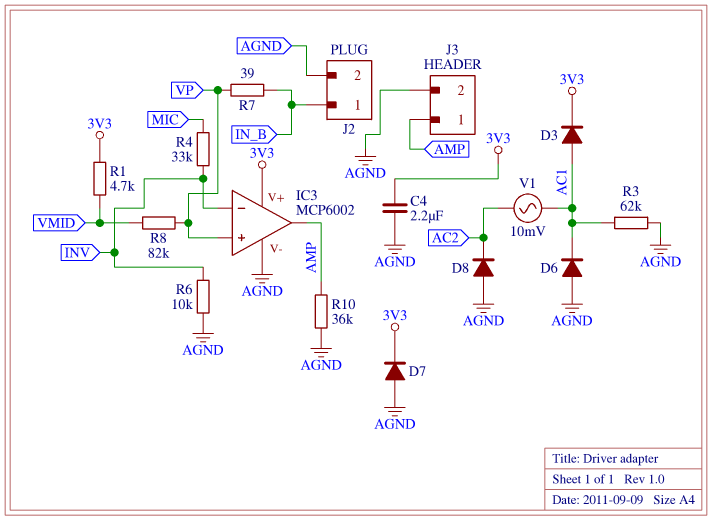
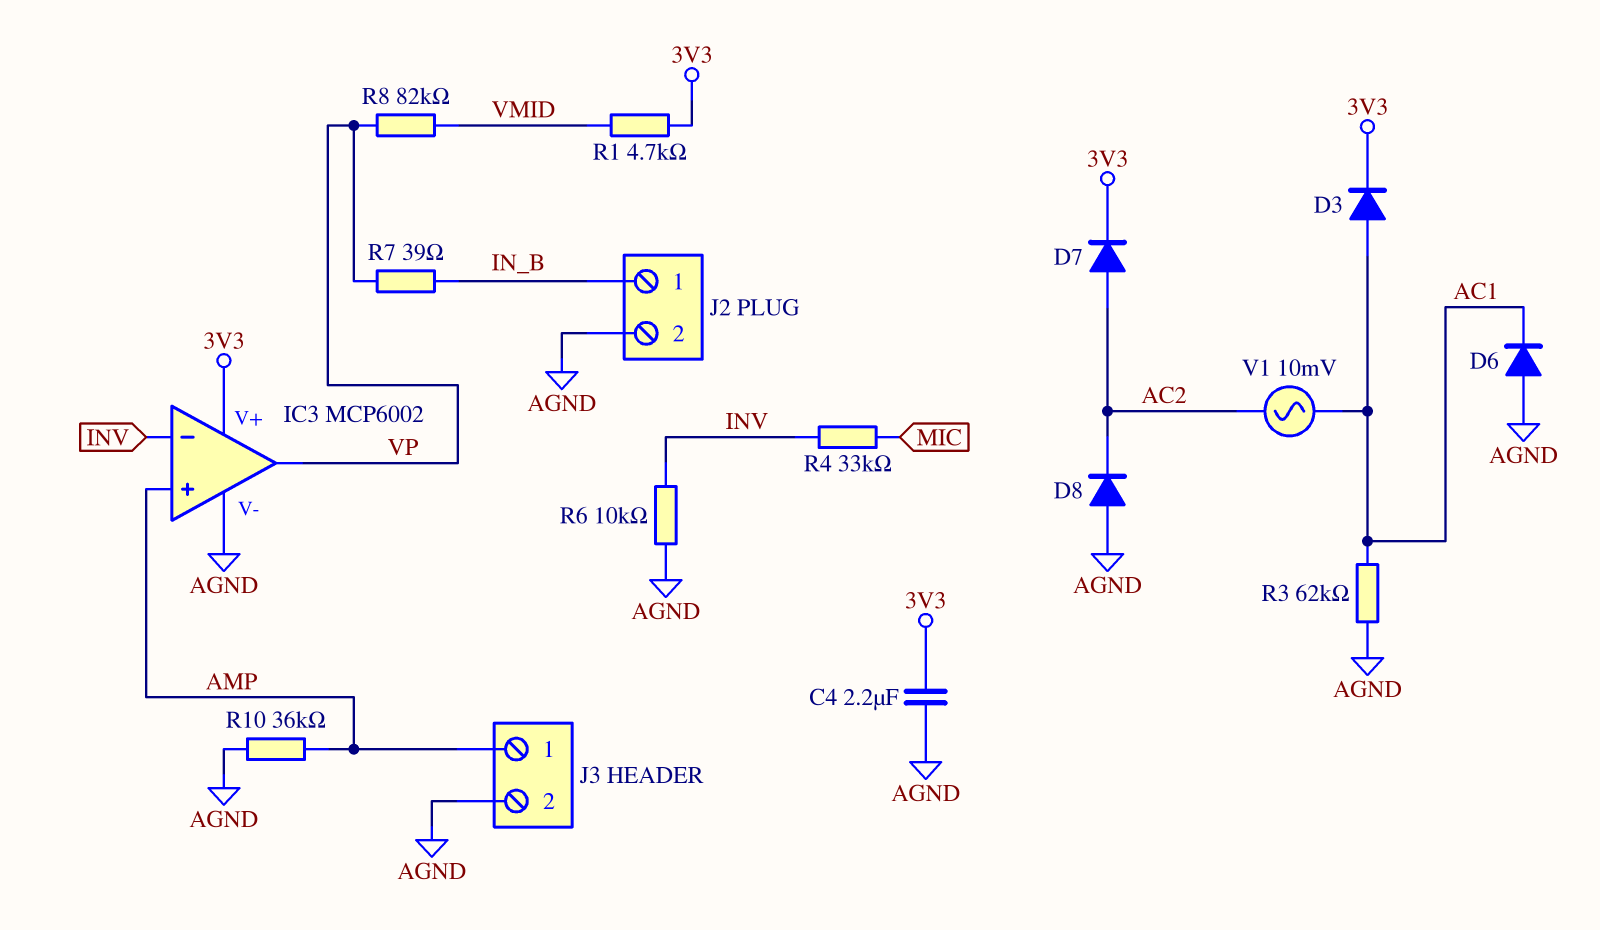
D7: diode (A AGND, K 3V3) -> diode (A AC2, K 3V3)
IC3 pin in+: VP -> AMP
IC3 pin out: AMP -> VP

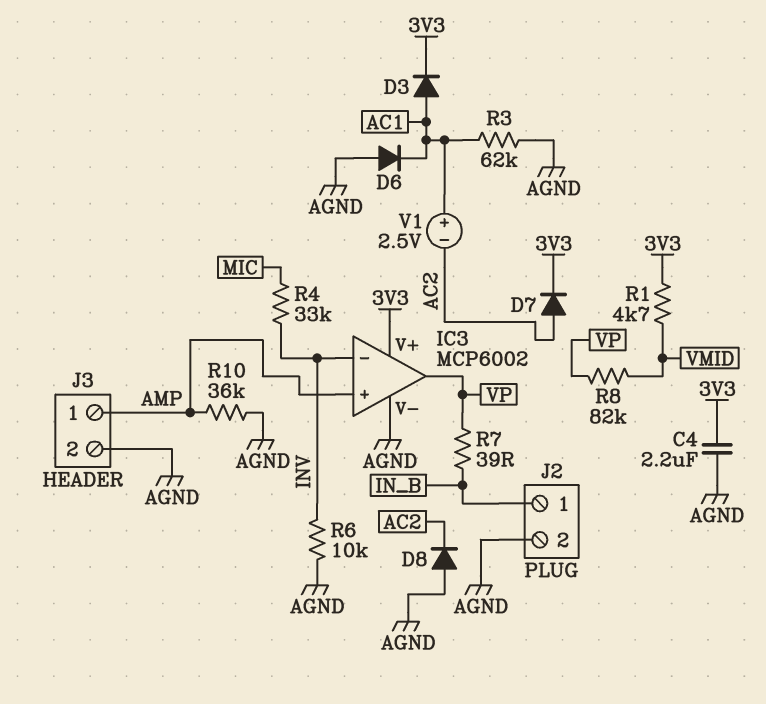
V1: AC 10mV (AC1, AC2) -> 2.5V (plus AC1, minus AC2)

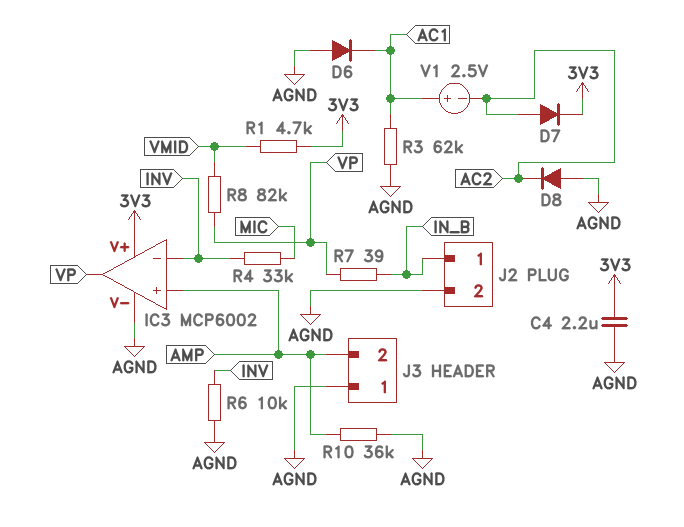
D3: diode (A AC1, K 3V3) -> none
J3 pin 1: AMP -> AGND
J3 pin 2: AGND -> AMP

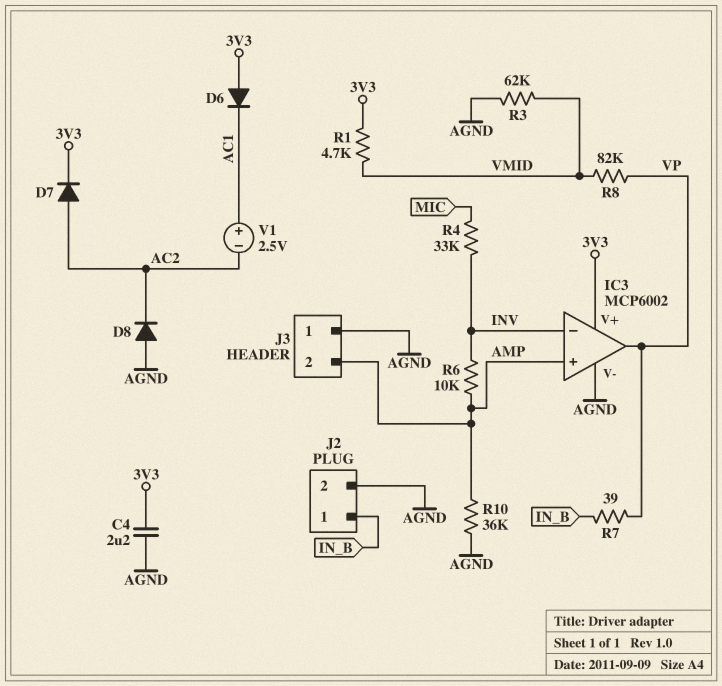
D6: diode (A AGND, K AC1) -> diode (A 3V3, K AC1)
R3: 62k (AC1, AGND) -> 62k (AGND, VMID)
R6: 10k (AGND, INV) -> 10k (AMP, INV)

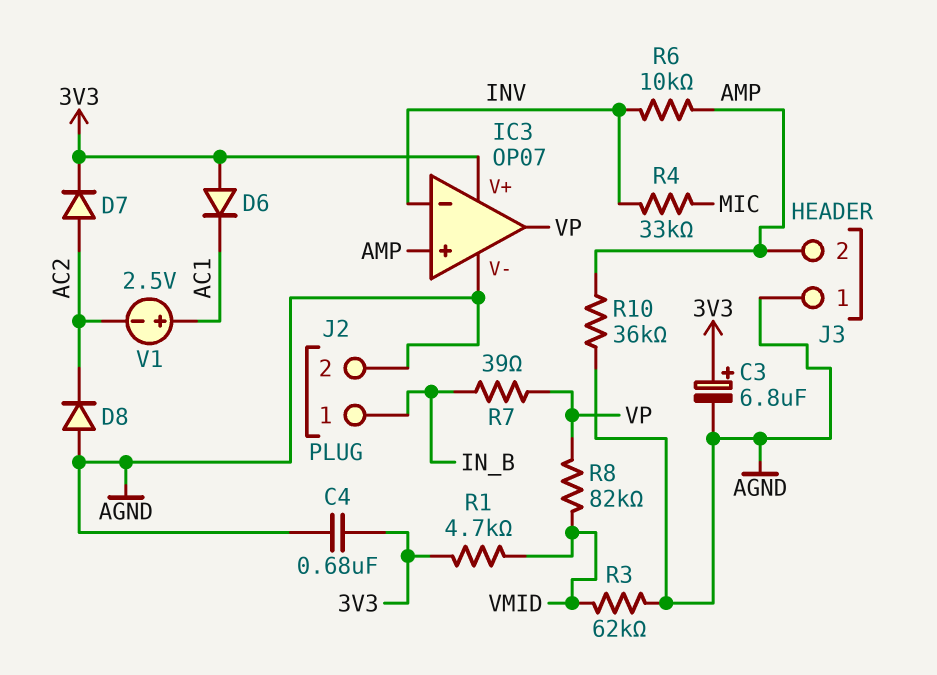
C3: none -> 6.8uF (plus 3V3, minus AGND)
C4: 2.2uF (3V3, AGND) -> 680nF (3V3, AGND)
IC3: MCP6002 -> OP07

